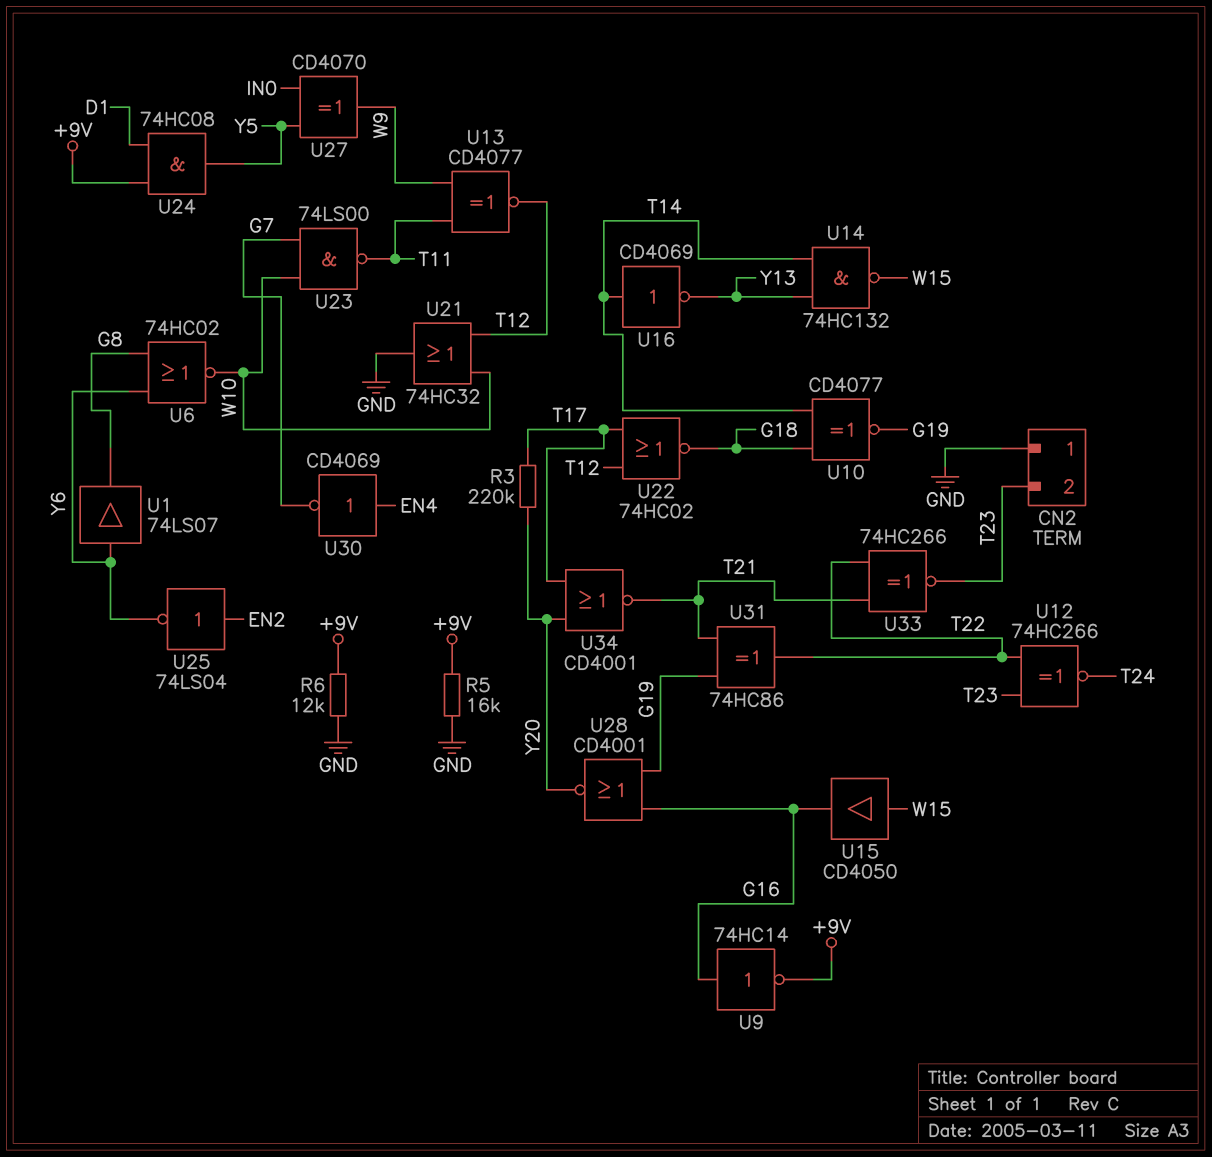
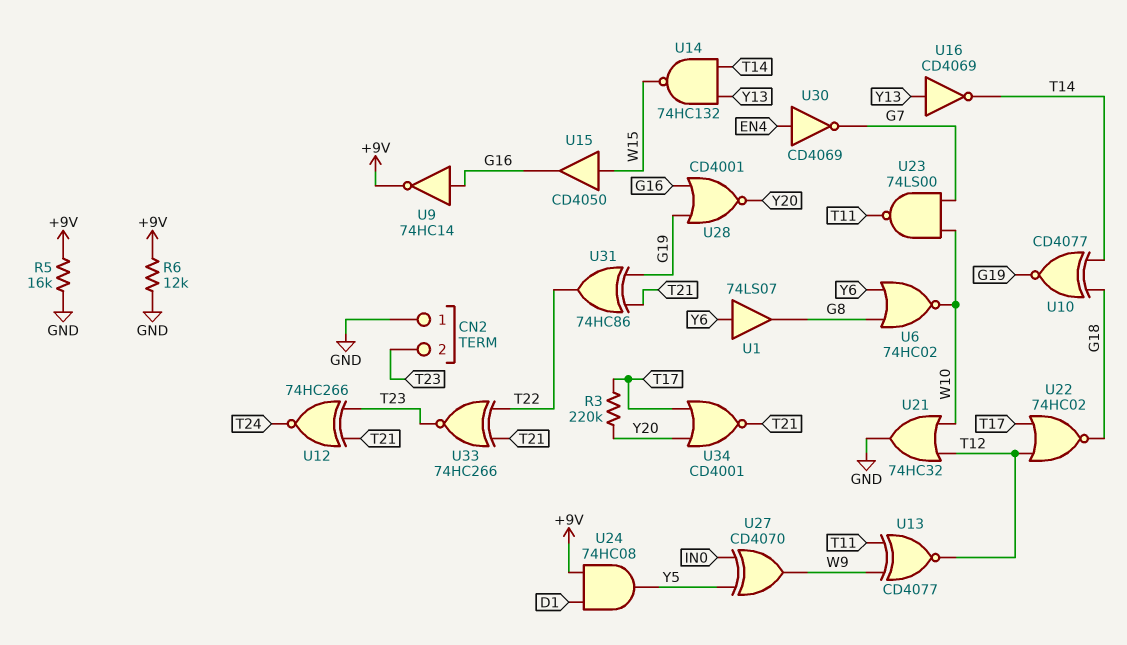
U12: XNOR 74HC266 (in T22, in T23, out T24) -> XNOR 74HC266 (in T21, in T23, out T24)
U16: NOT CD4069 (in T14, out Y13) -> NOT CD4069 (in Y13, out T14)
U25: NOT 74LS04 (in EN2, out Y6) -> none

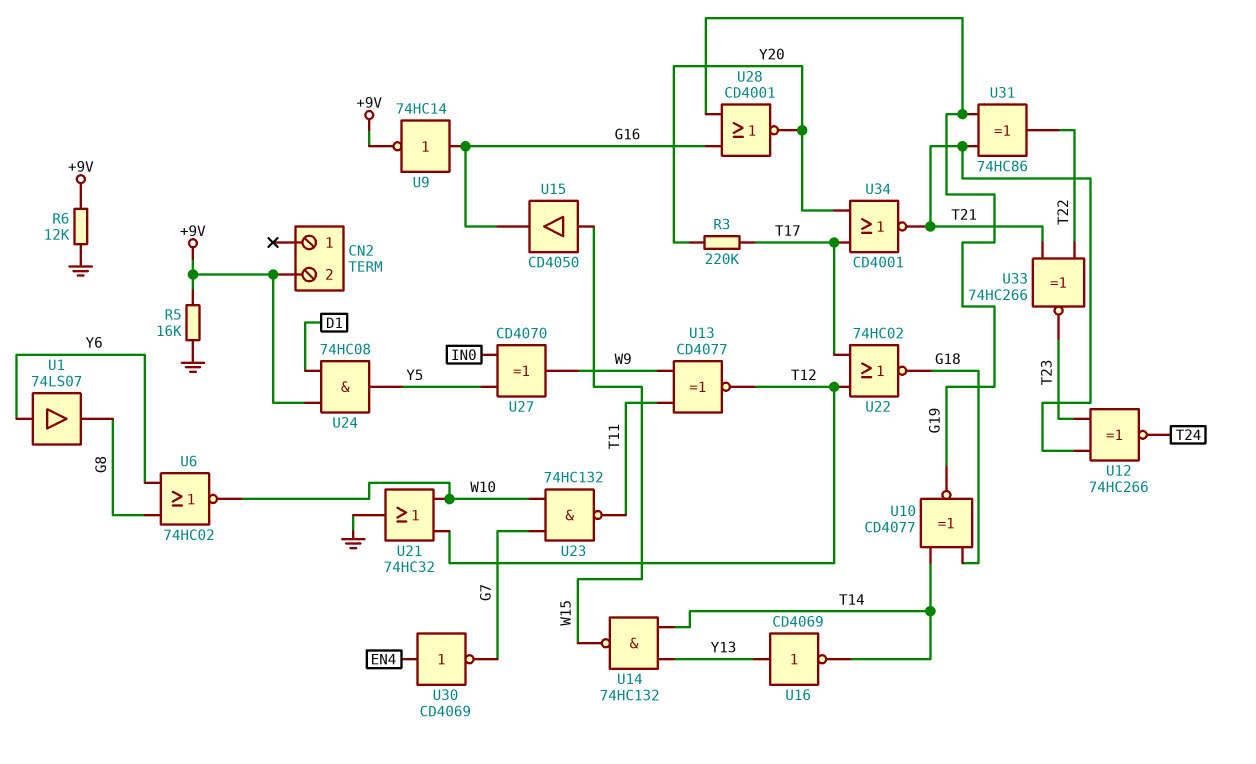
CN2 pin 1: GND -> none
CN2 pin 2: T23 -> +9V
U23: NAND 74LS00 (in G7, in W10, out T11) -> NAND 74HC132 (in G7, in W10, out T11)

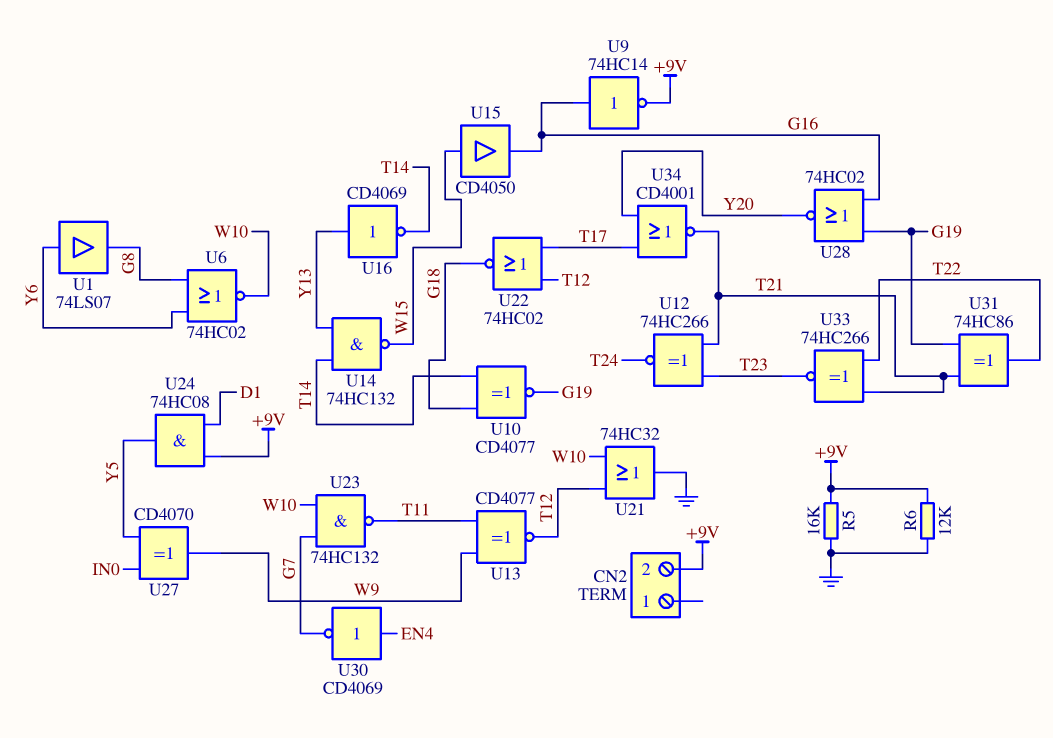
R3: 220k (T17, Y20) -> none
U28: NOR CD4001 (in G16, in G19, out Y20) -> NOR 74HC02 (in G16, in G19, out Y20)

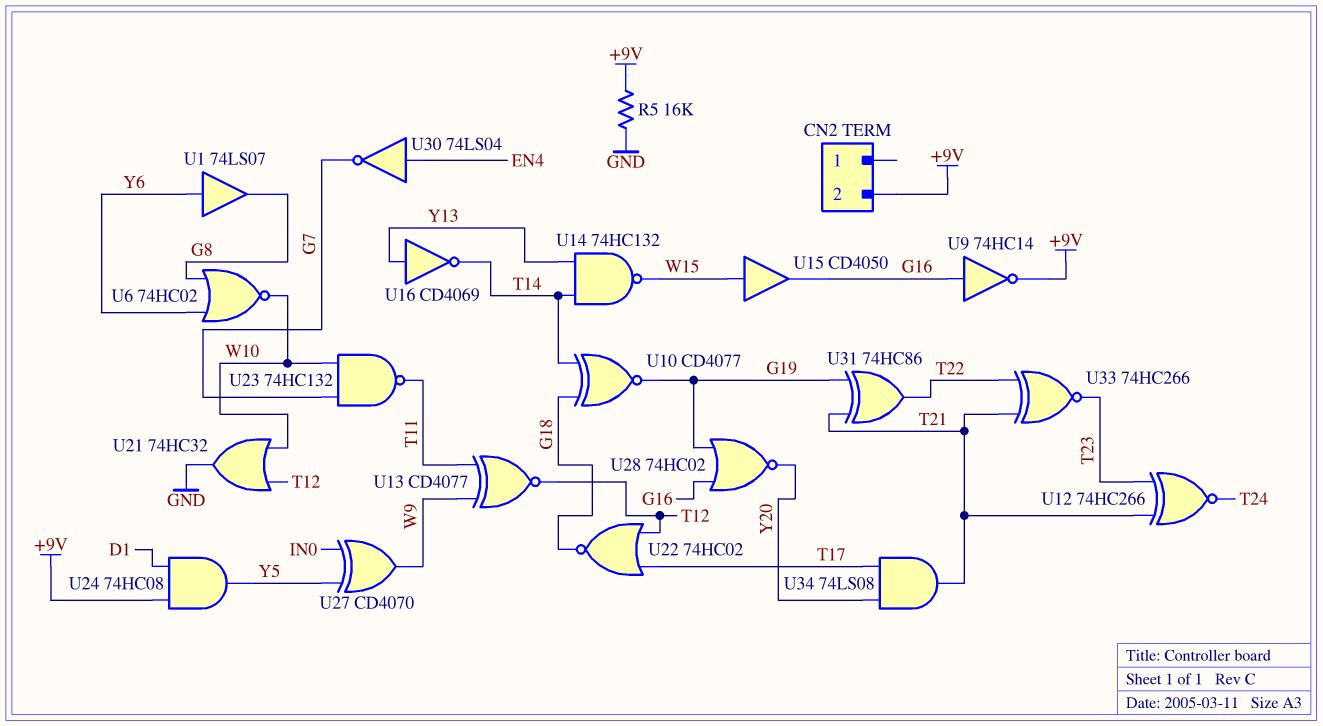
R6: 12k (+9V, GND) -> none
U30: NOT CD4069 (in EN4, out G7) -> NOT 74LS04 (in EN4, out G7)
U34: NOR CD4001 (in T17, in Y20, out T21) -> AND 74LS08 (in T17, in Y20, out T21)

